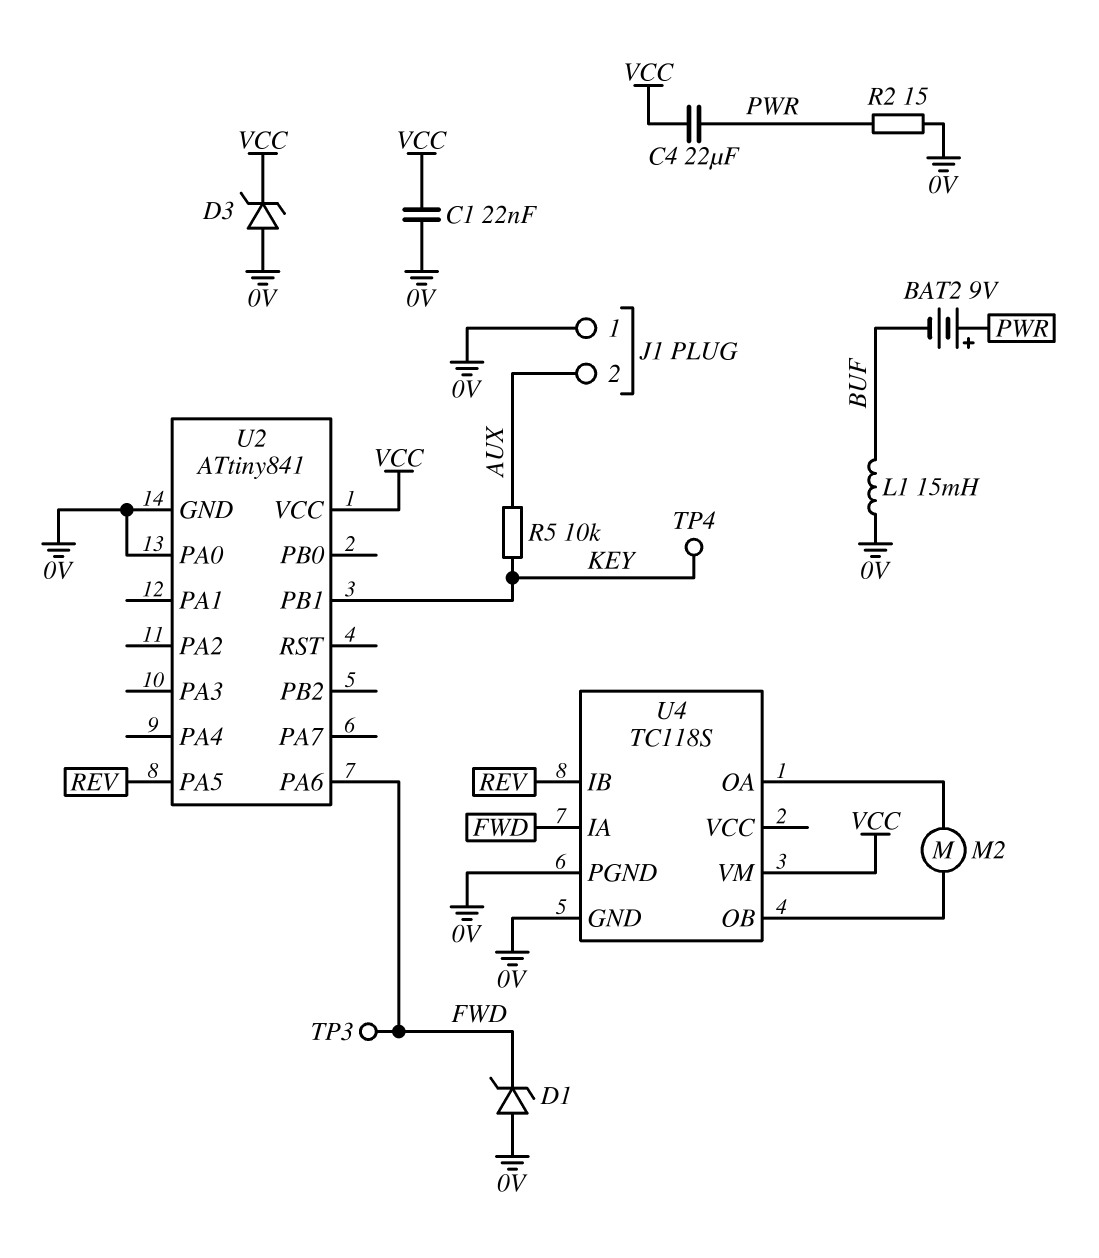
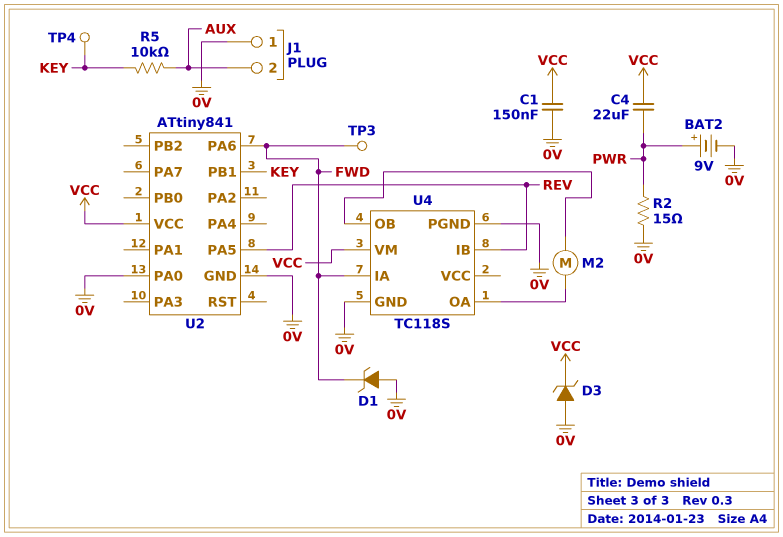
BAT2: 9V (plus PWR, minus BUF) -> 9V (plus PWR, minus 0V)
C1: 22nF (0V, VCC) -> 150nF (0V, VCC)
L1: 15mH (0V, BUF) -> none

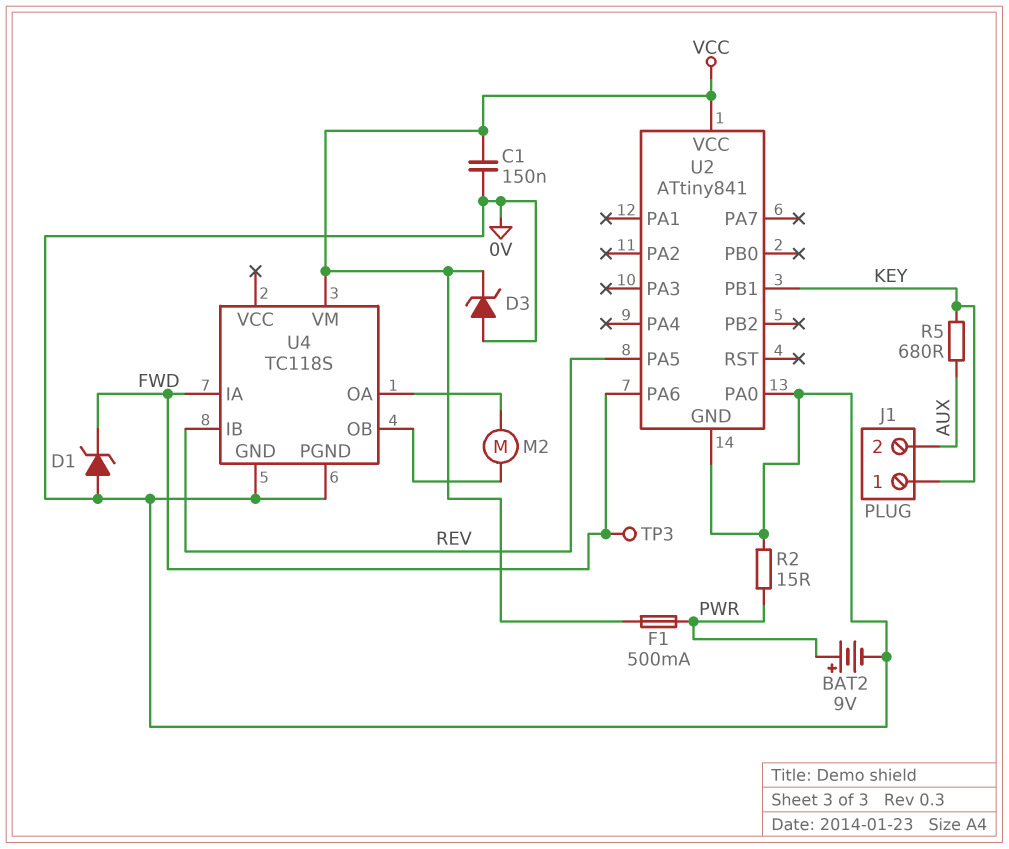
C4: 22uF (PWR, VCC) -> none
F1: none -> 500mA (PWR, VCC)
J1 pin 1: 0V -> KEY
R5: 10k (AUX, KEY) -> 680 (AUX, KEY)
TP4: test point (KEY) -> none

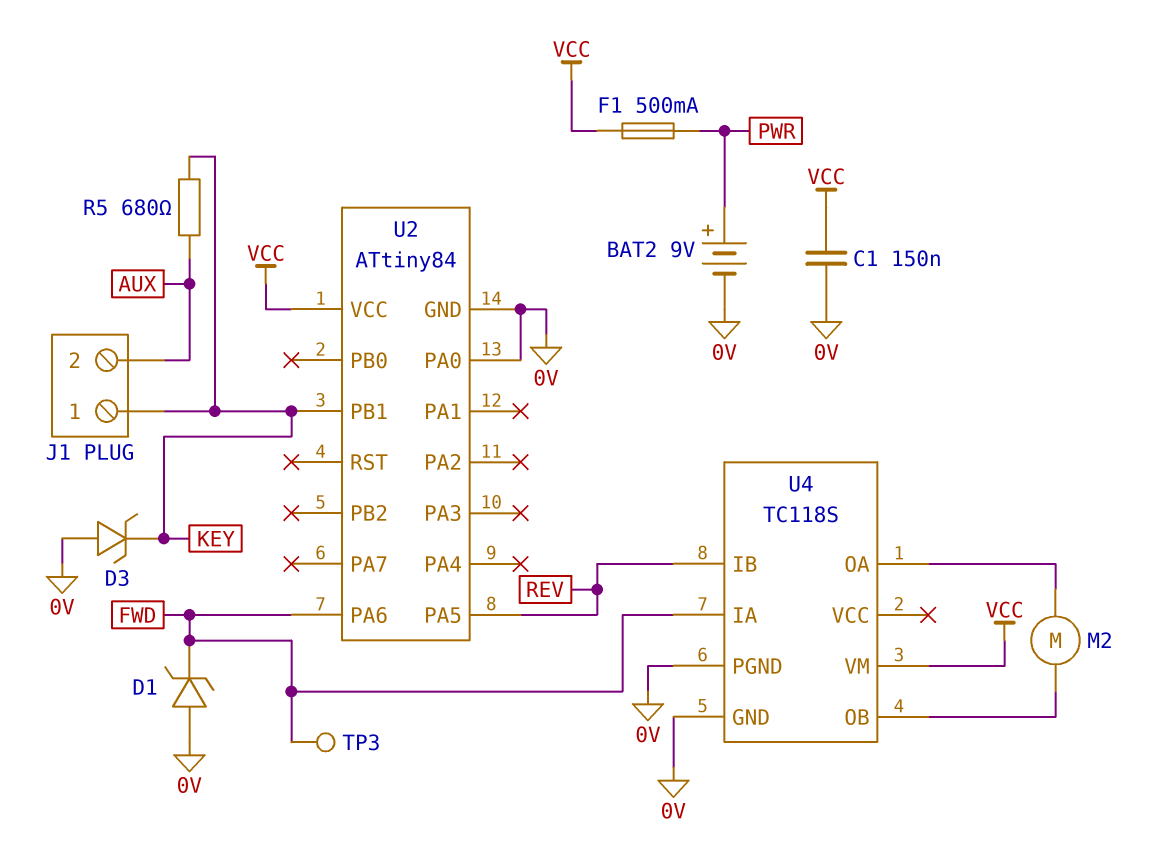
D3: zener (A 0V, K VCC) -> zener (A 0V, K KEY)
R2: 15 (0V, PWR) -> none
U2: ATtiny841 -> ATtiny84

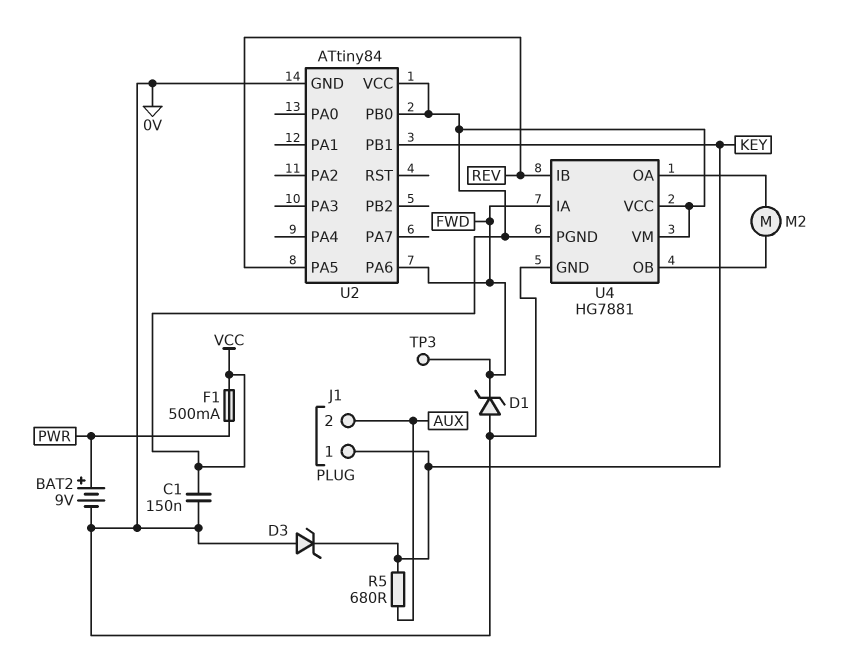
U2 pin PA0: 0V -> none
U2 pin PB0: none -> VCC
U4: TC118S -> HG7881
U4 pin PGND: 0V -> VCC
U4 pin VCC: none -> VCC

